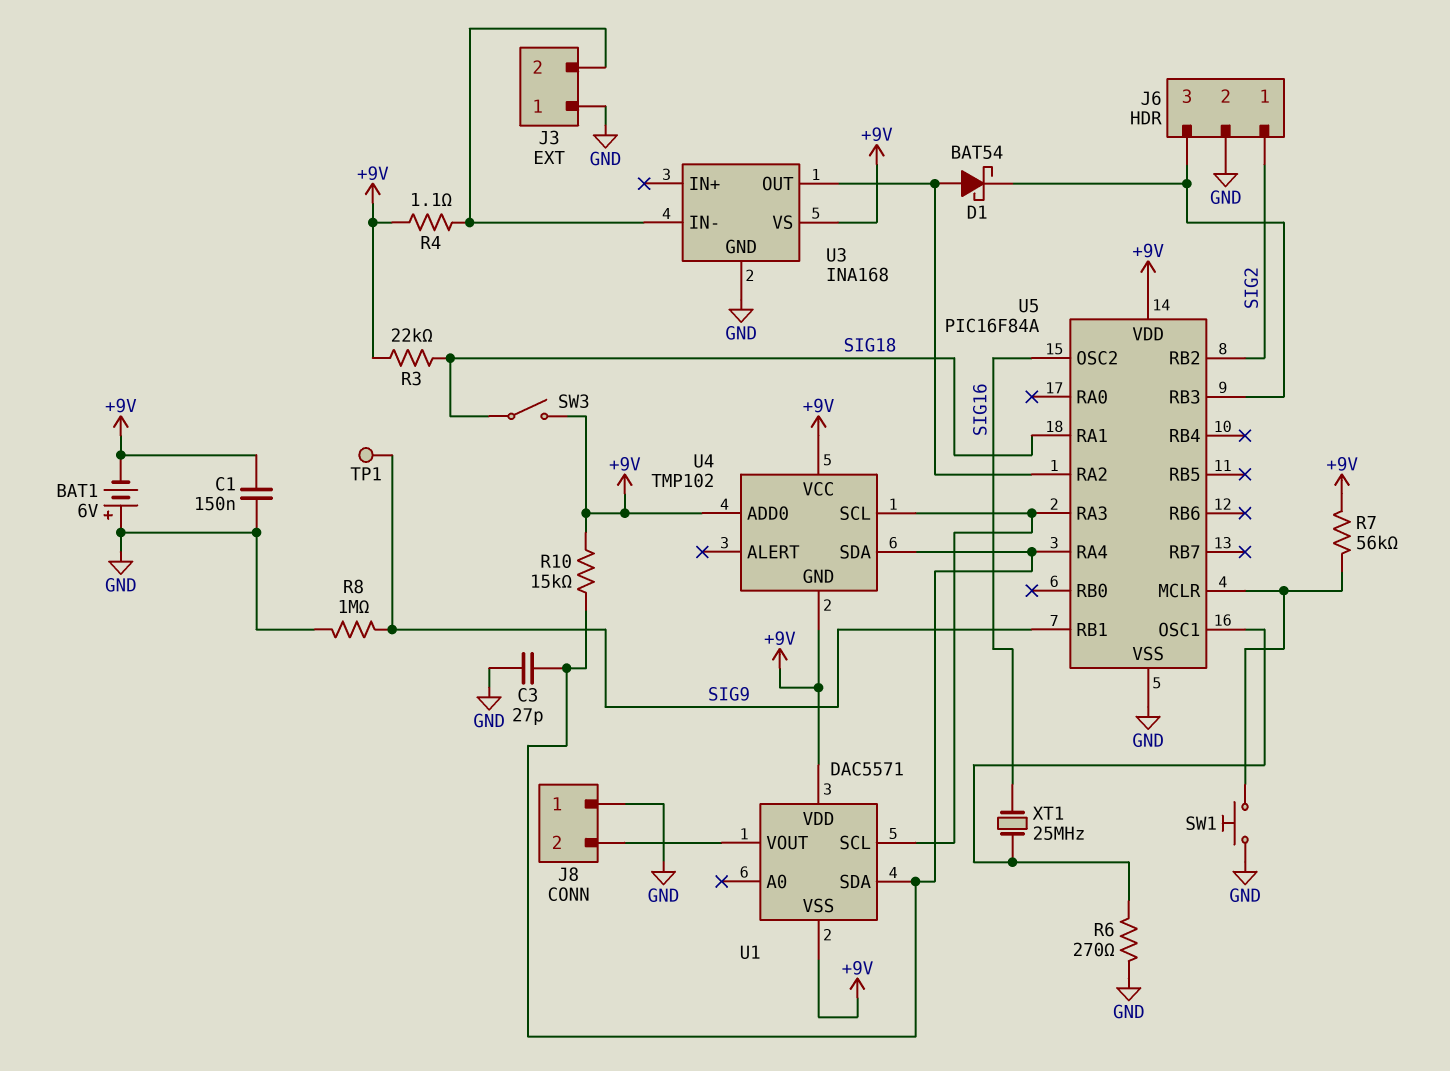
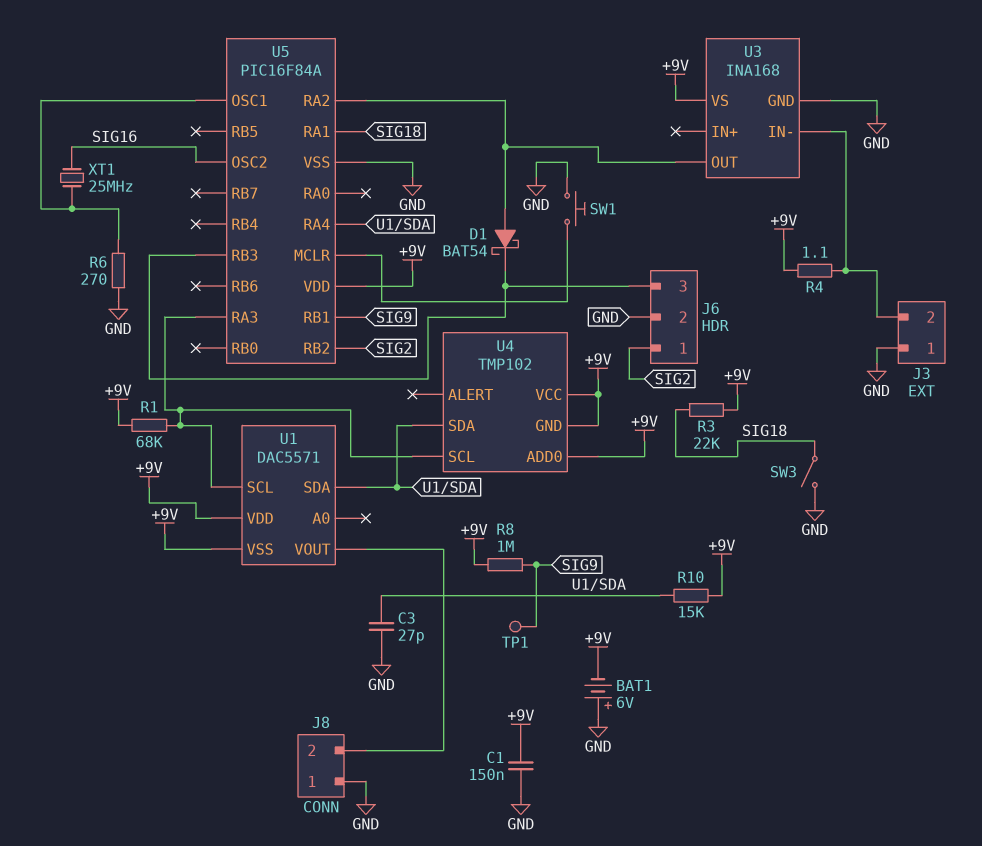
R1: none -> 68k (+9V, U1/SCL)
R7: 56k (+9V, U5/MCLR) -> none
R8: 1M (GND, SIG9) -> 1M (+9V, SIG9)
SW3: switch (+9V, SIG18) -> switch (GND, SIG18)

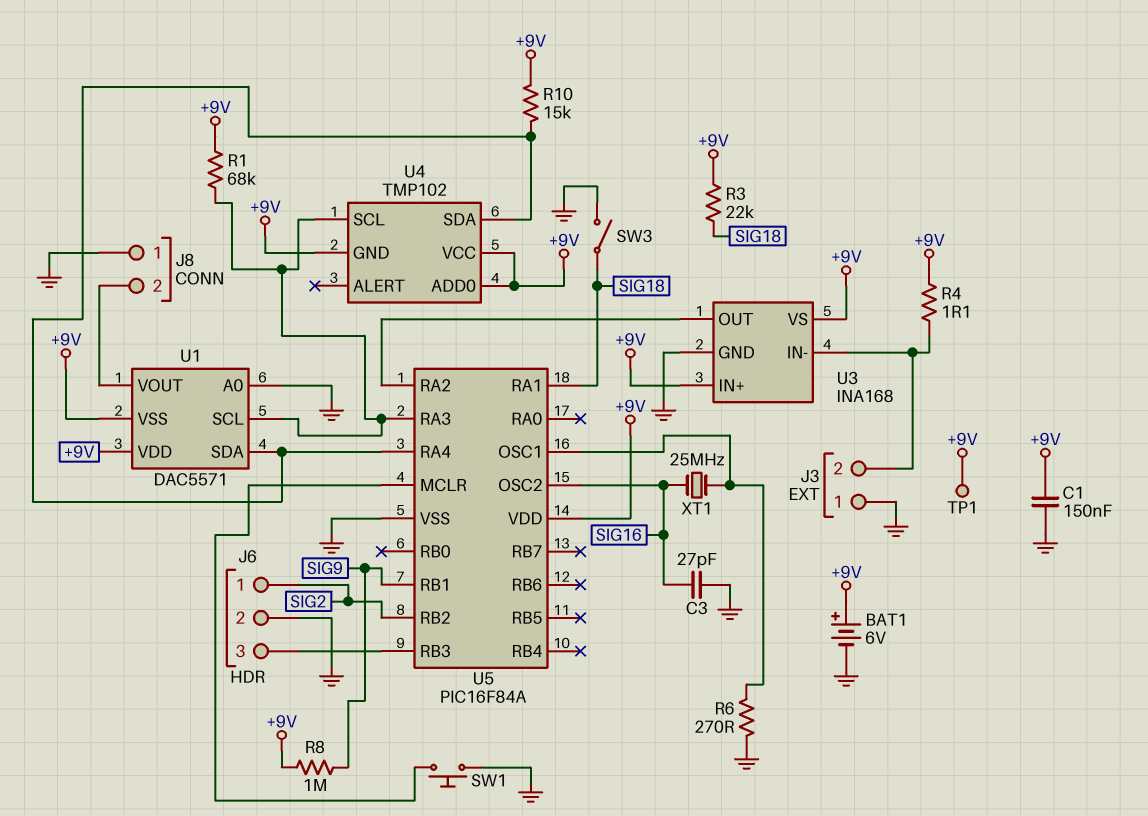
BAT1: 6V (plus GND, minus +9V) -> 6V (plus +9V, minus GND)
C3: 27pF (GND, U1/SDA) -> 27pF (GND, SIG16)
D1: schottky BAT54 (A U3/OUT, K J6/3) -> none
TP1: test point (SIG9) -> test point (+9V)
U1 pin A0: none -> GND
U3 pin IN+: none -> +9V

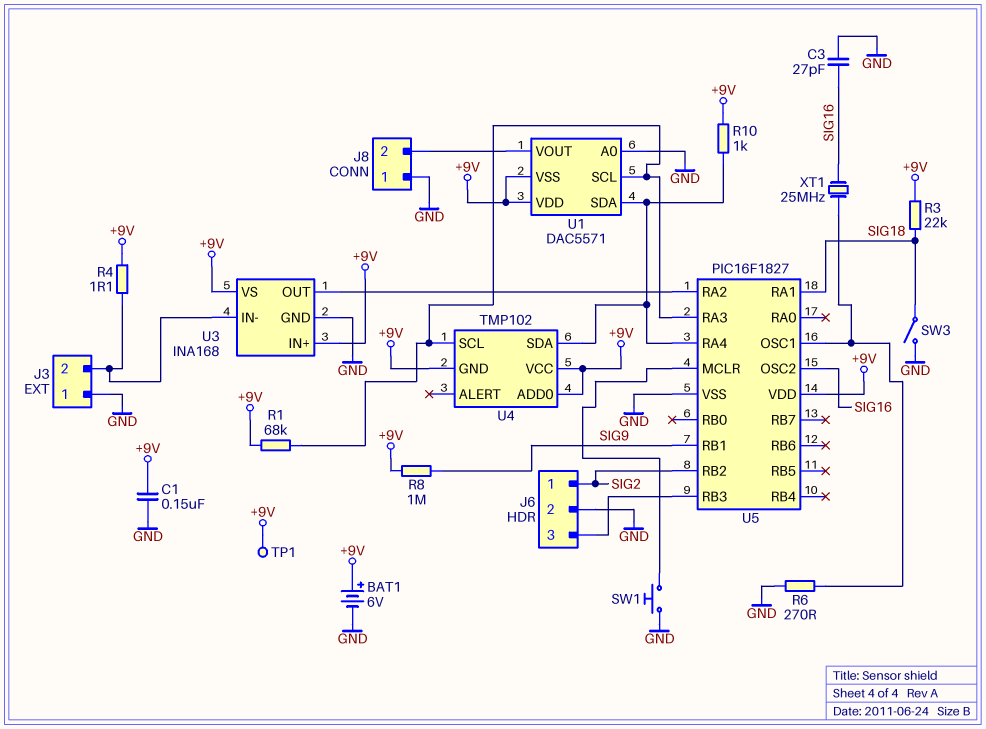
R10: 15k (+9V, U1/SDA) -> 1k (+9V, U1/SDA)
U5: PIC16F84A -> PIC16F1827

